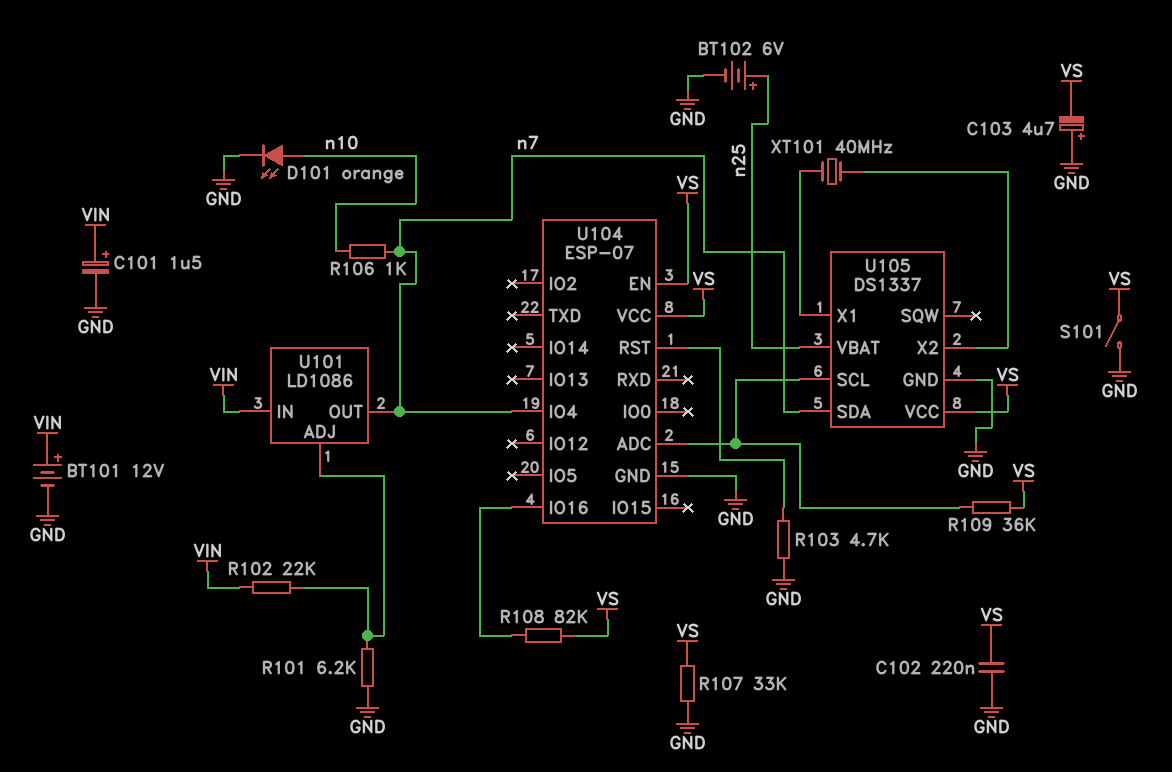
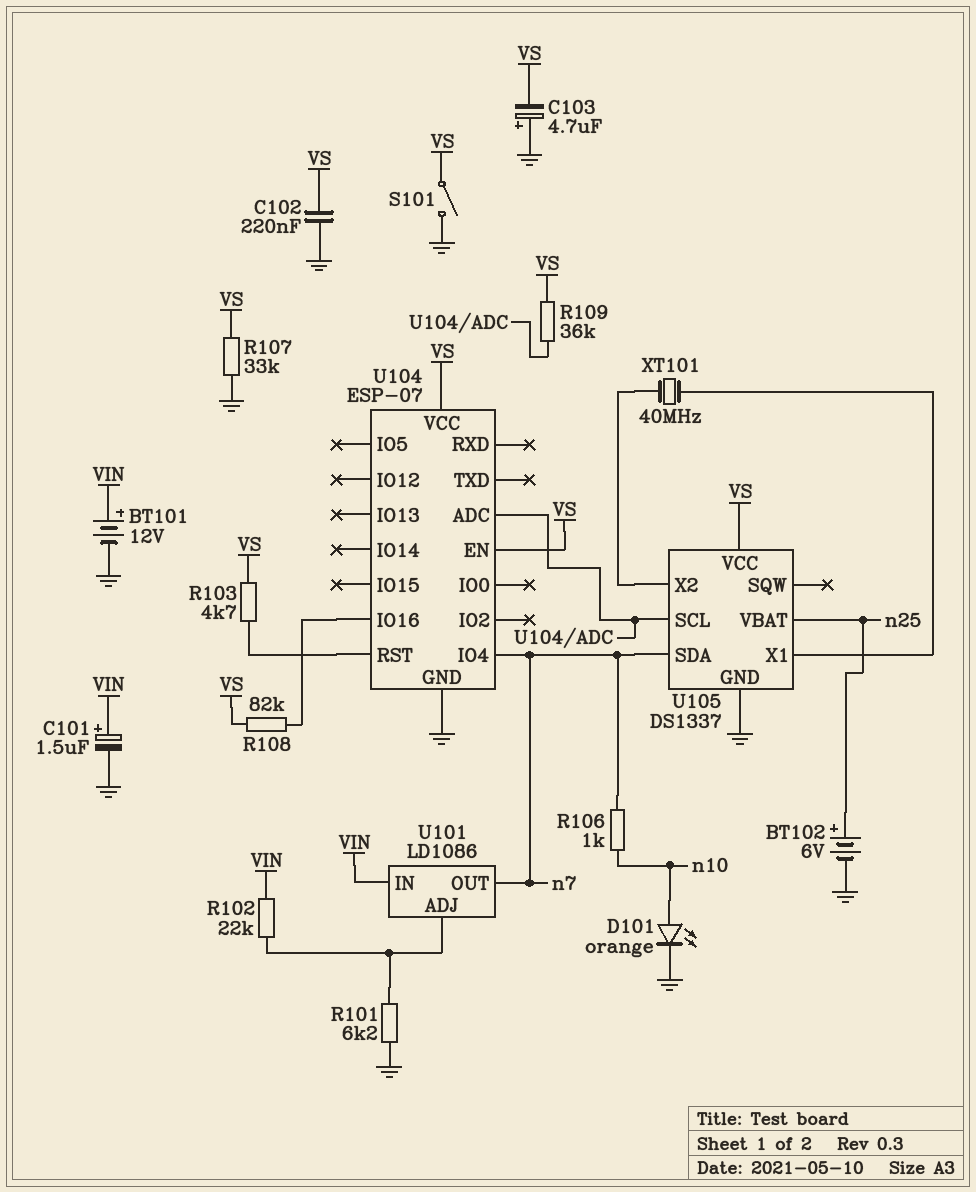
R103: 4.7k (GND, U104/RST) -> 4.7k (U104/RST, VS)

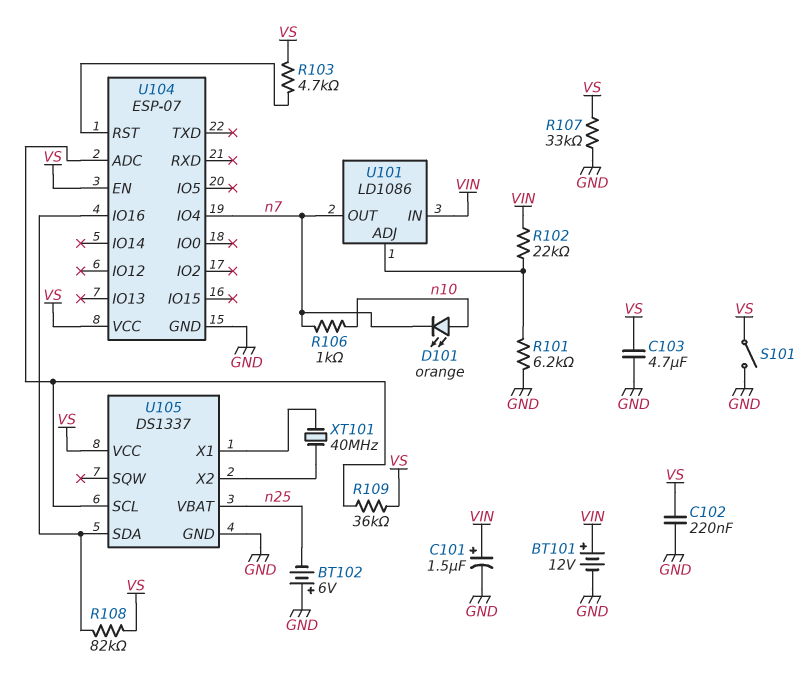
BT102: 6V (plus n25, minus GND) -> 6V (plus GND, minus n25)
C103: 4.7uF (plus GND, minus VS) -> 4.7uF (GND, VS)
D101: LED orange (A n10, K GND) -> LED orange (A n10, K n7)
U105 pin SDA: n7 -> U104/IO16

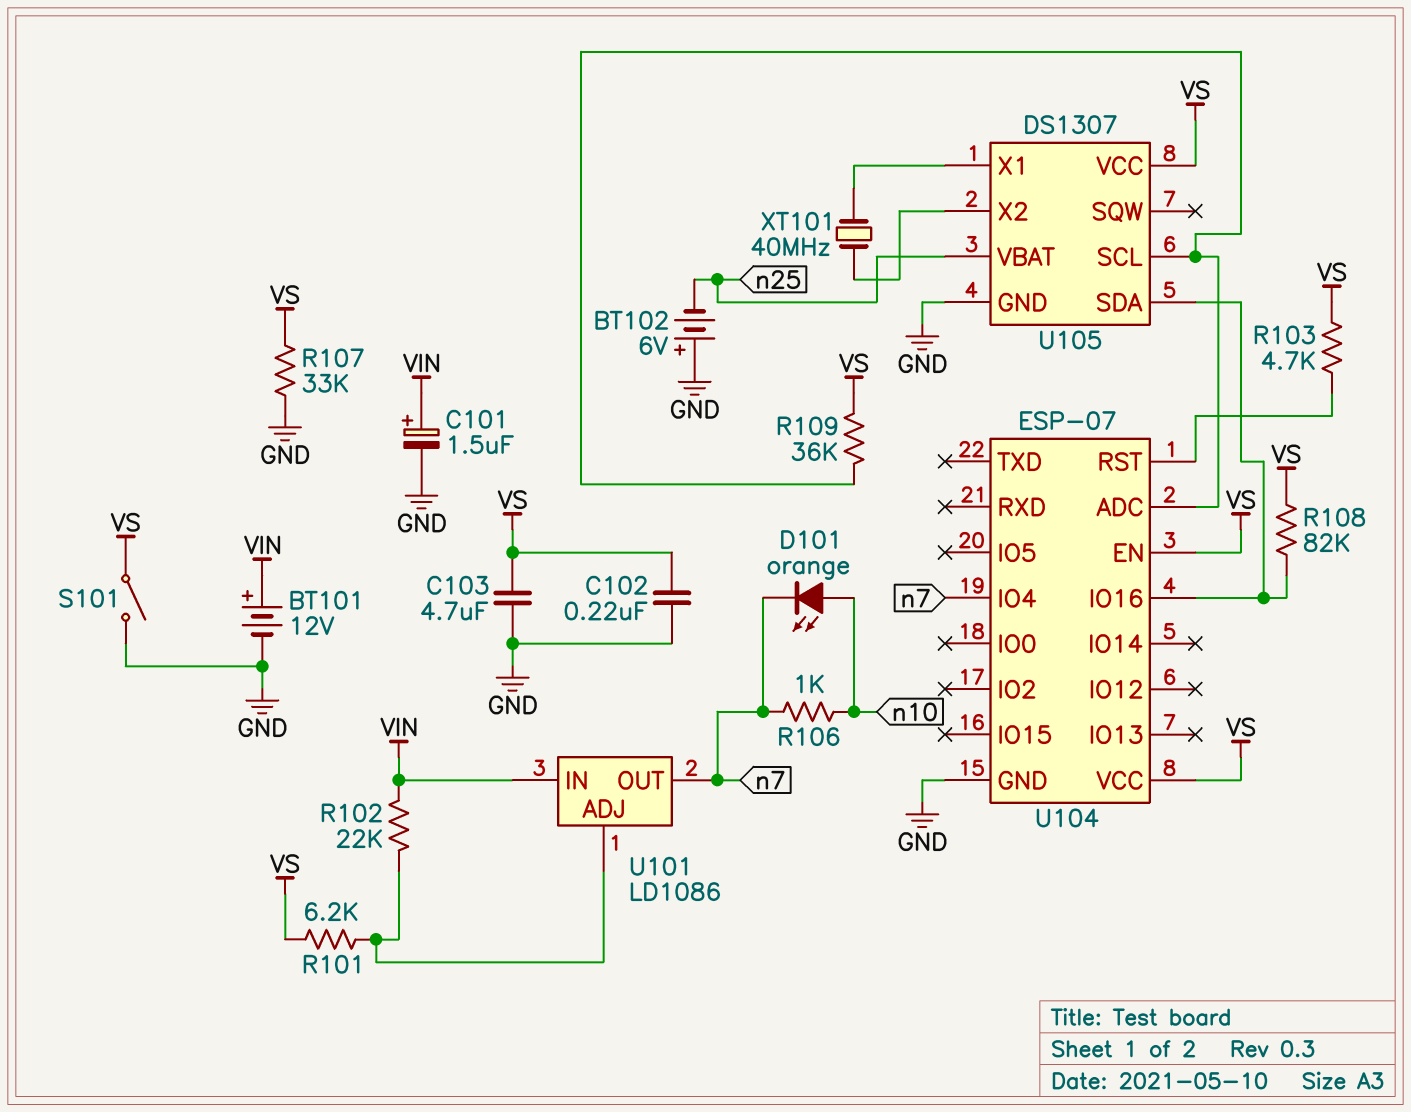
R101: 6.2k (GND, U101/ADJ) -> 6.2k (U101/ADJ, VS)
U105: DS1337 -> DS1307

